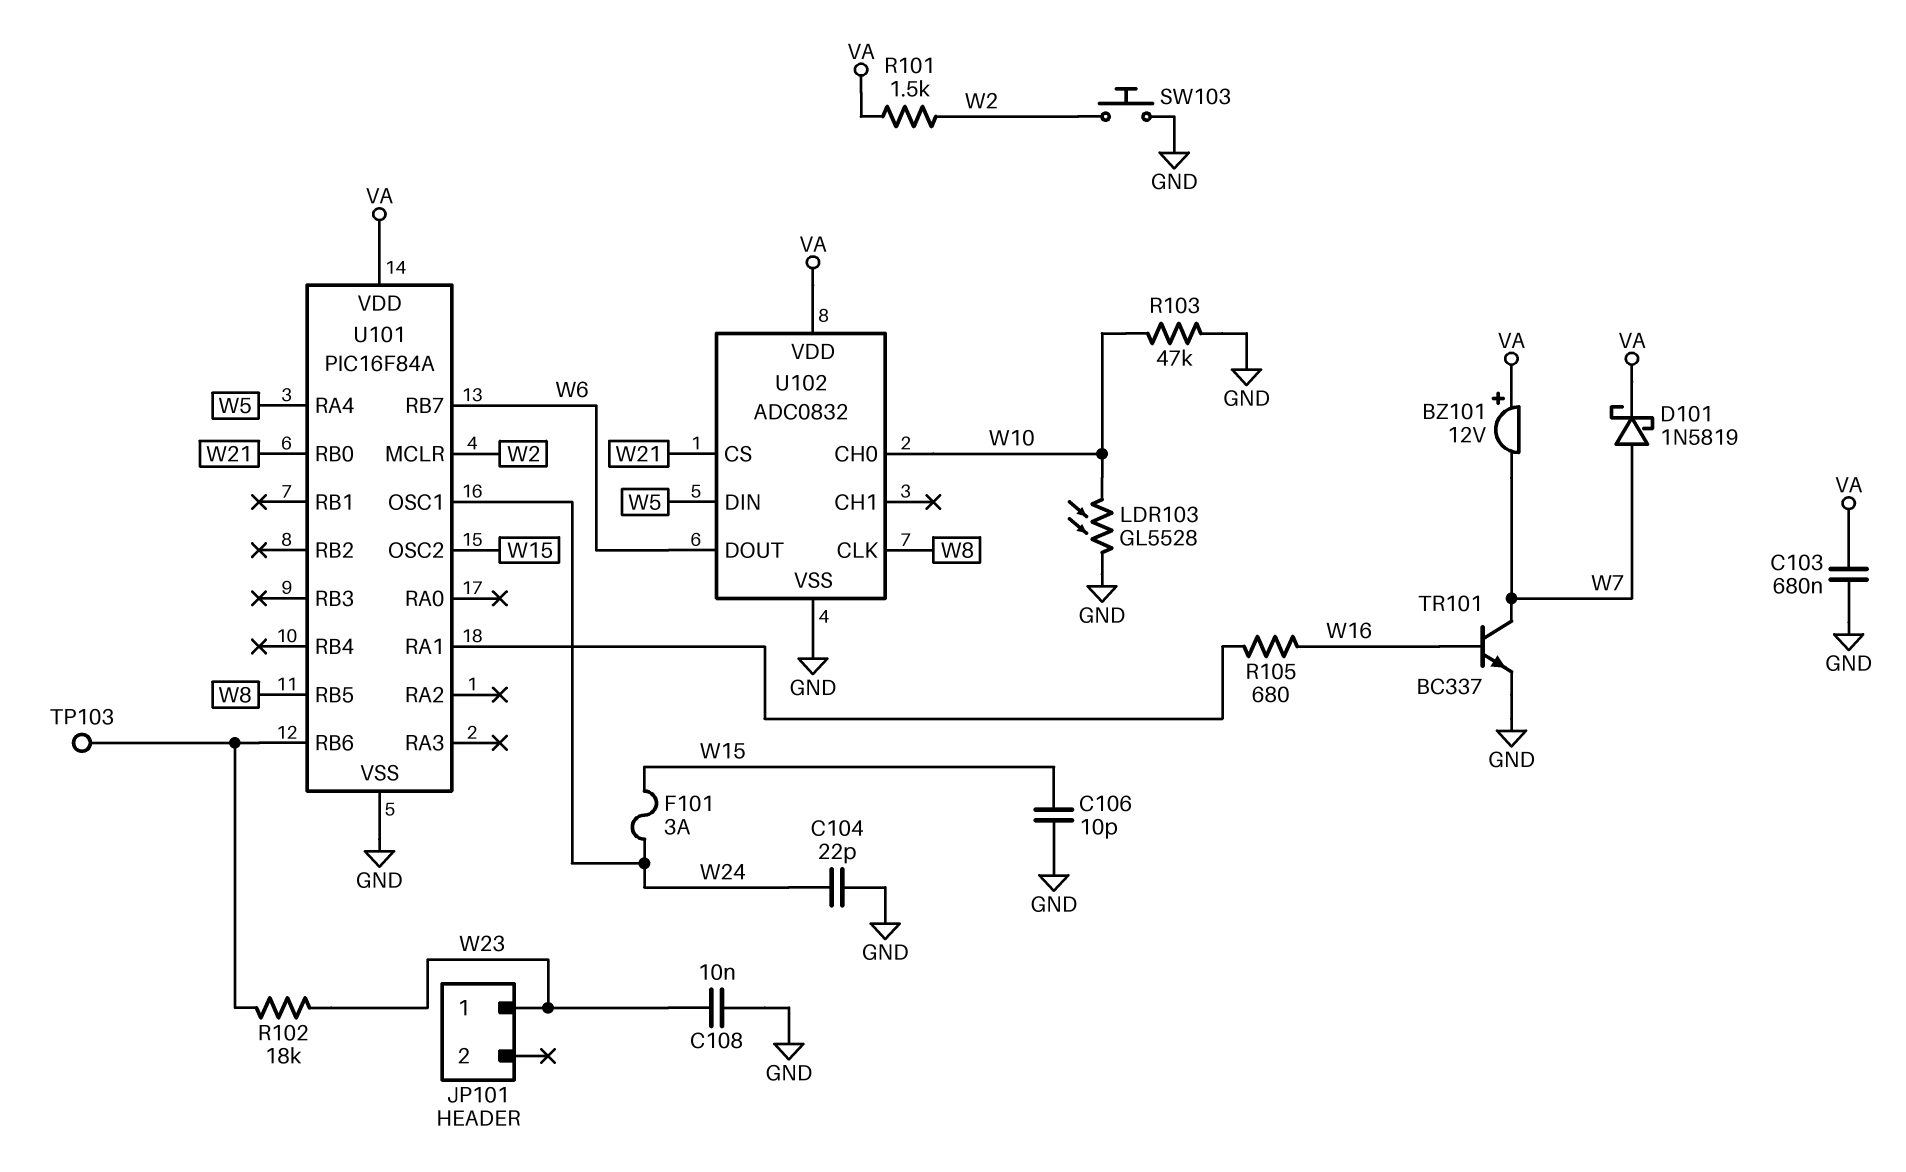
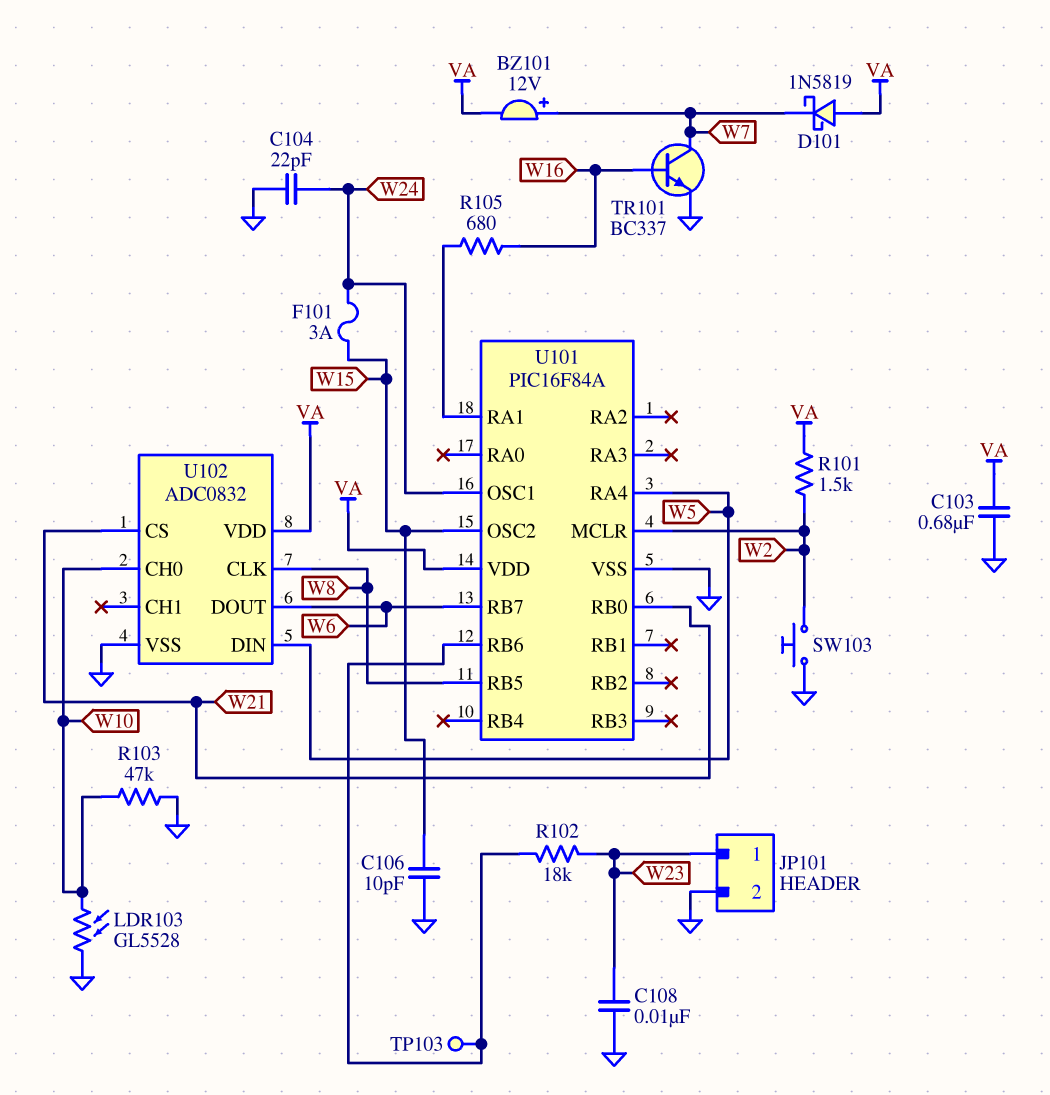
BZ101: buzzer 12V (plus VA, minus W7) -> buzzer 12V (plus W7, minus VA)
D101: schottky 1N5819 (A W7, K VA) -> schottky 1N5819 (A VA, K W7)
JP101 pin 2: none -> GND

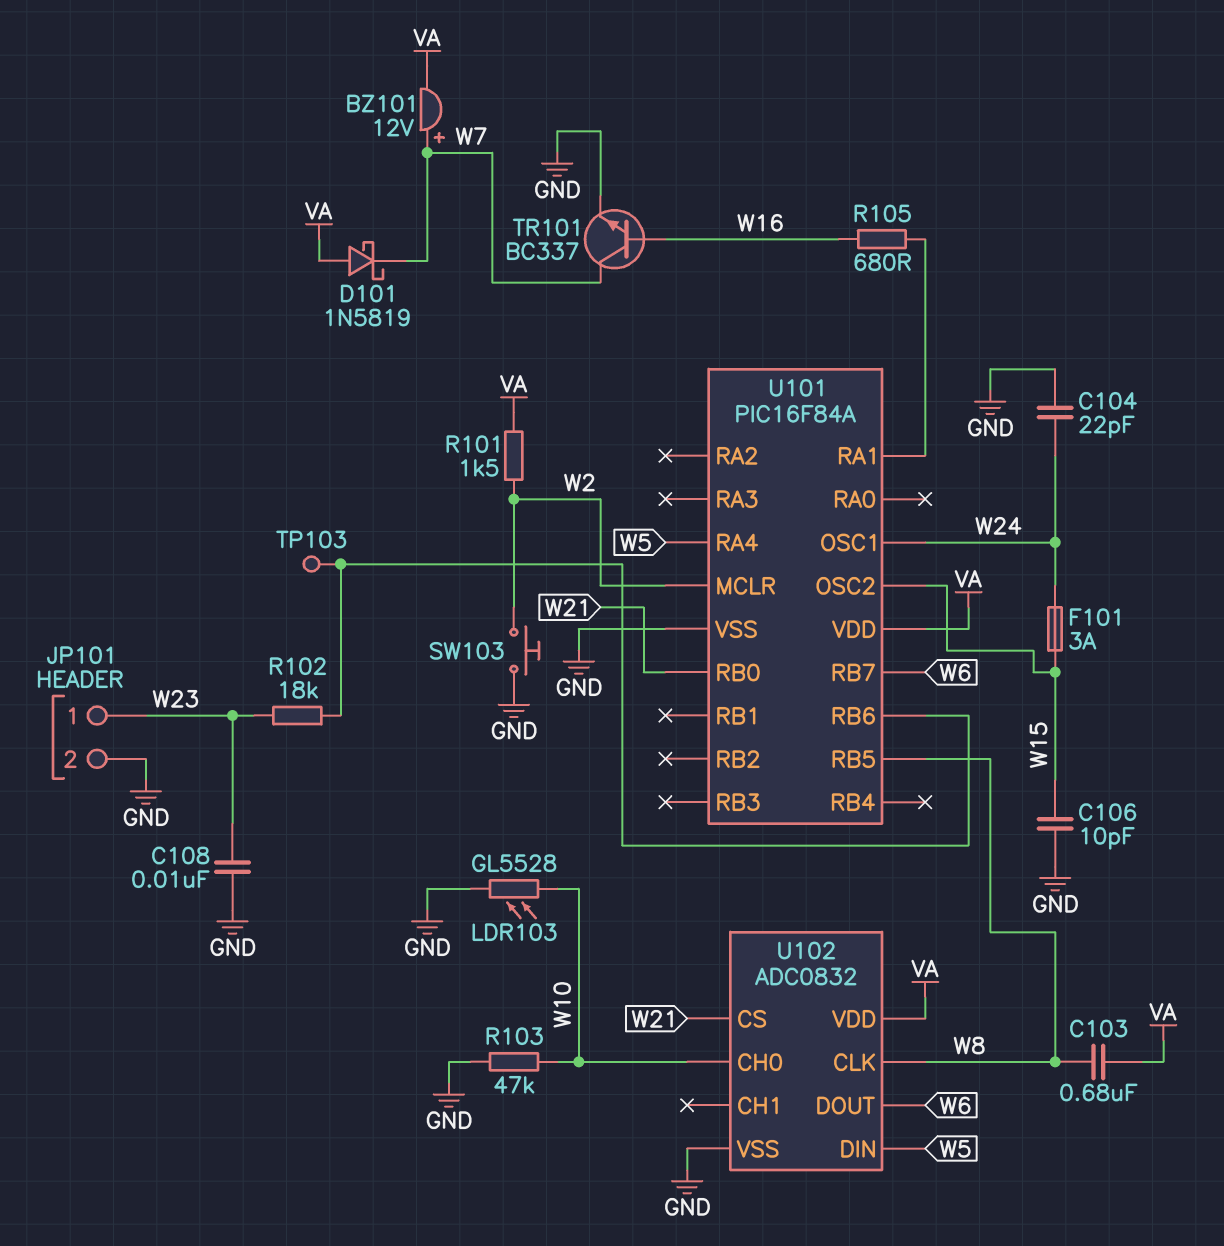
C103: 680nF (GND, VA) -> 680nF (VA, W8)

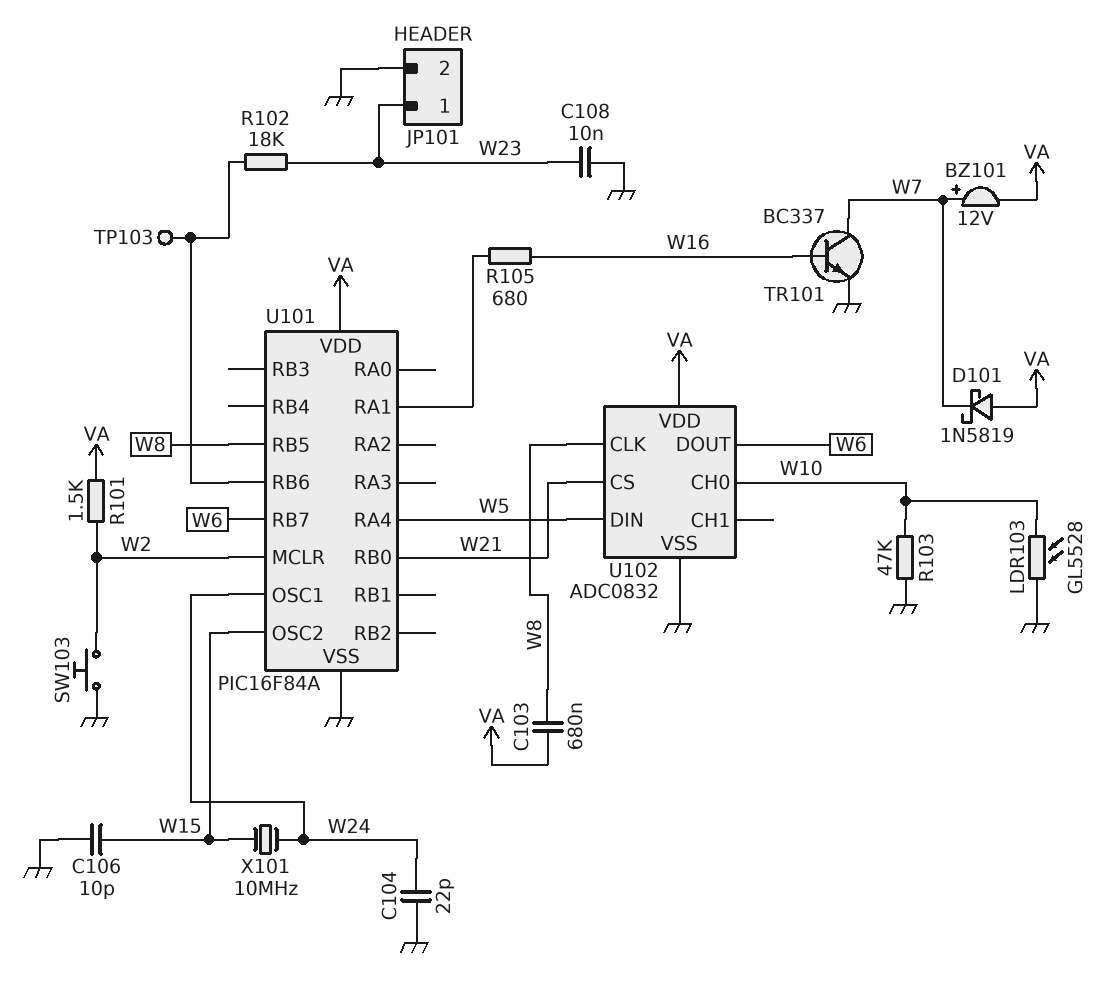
F101: 3A (W15, W24) -> none
X101: none -> 10MHz (W15, W24)

